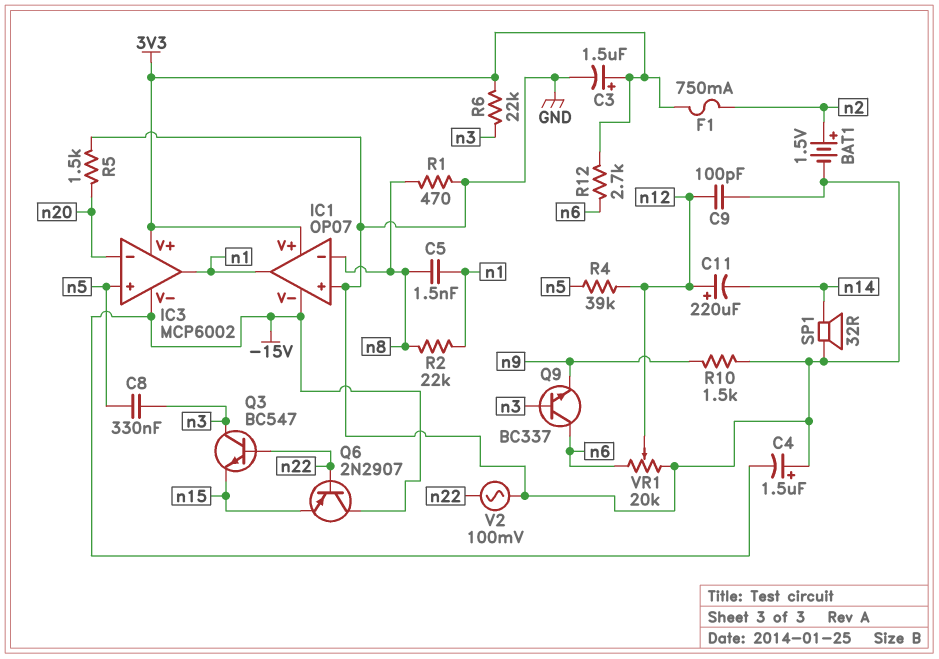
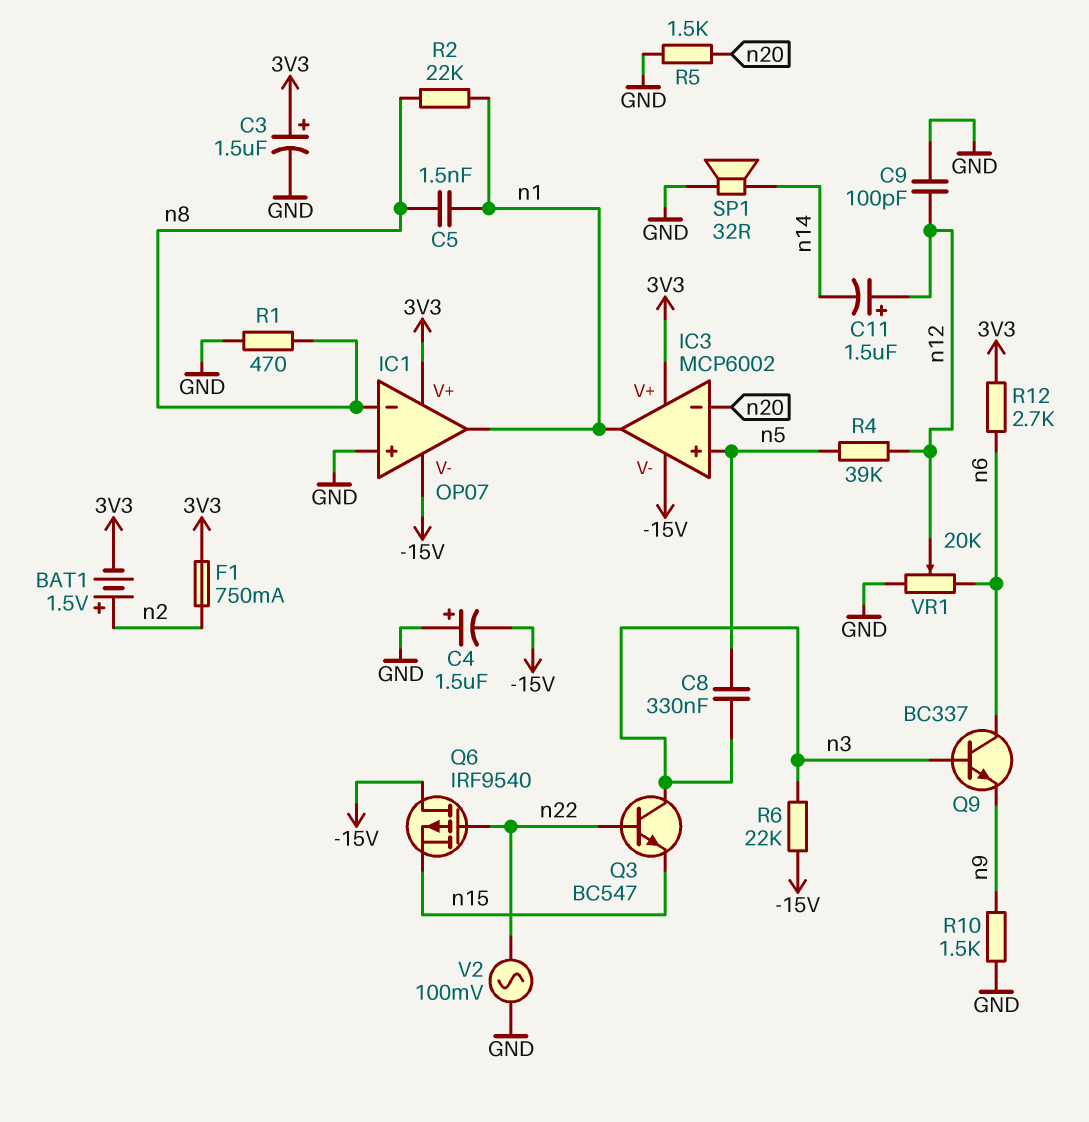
BAT1: 1.5V (plus n2, minus GND) -> 1.5V (plus n2, minus 3V3)
C11: 220uF (plus n12, minus n14) -> 1.5uF (plus n12, minus n14)
Q6: PNP 2N2907 (B n22, C -15V, E n15) -> PMOS IRF9540 (G n22, D -15V, S n15)
R6: 22k (3V3, n3) -> 22k (-15V, n3)

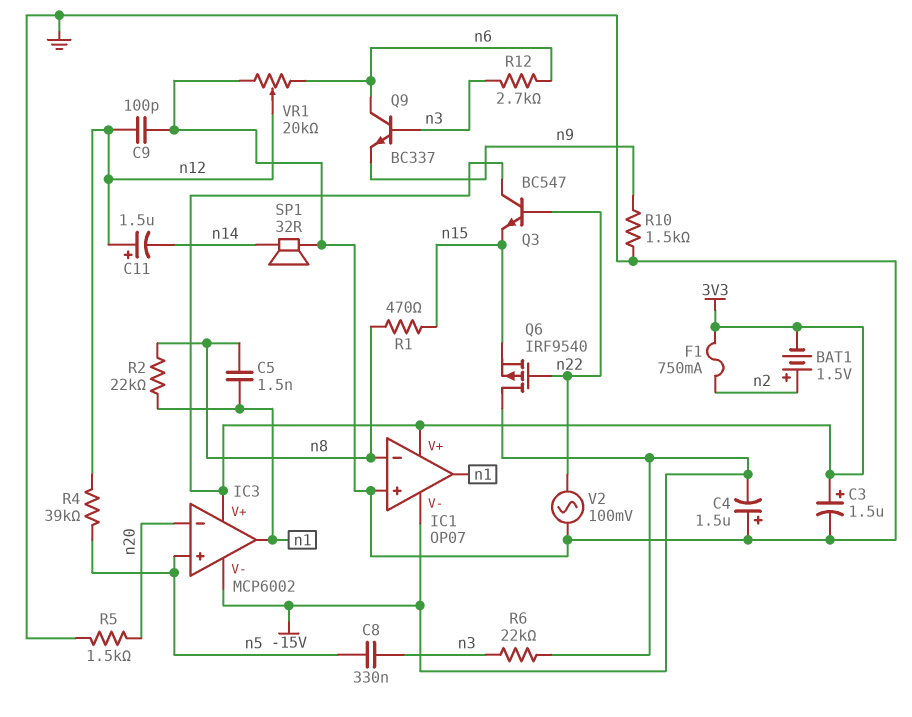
Q3: NPN BC547 (B n22, C n3, E n15) -> NPN BC547 (B n22, C 3V3, E n15)
R1: 470 (GND, n8) -> 470 (n8, n15)
R12: 2.7k (3V3, n6) -> 2.7k (n3, n6)

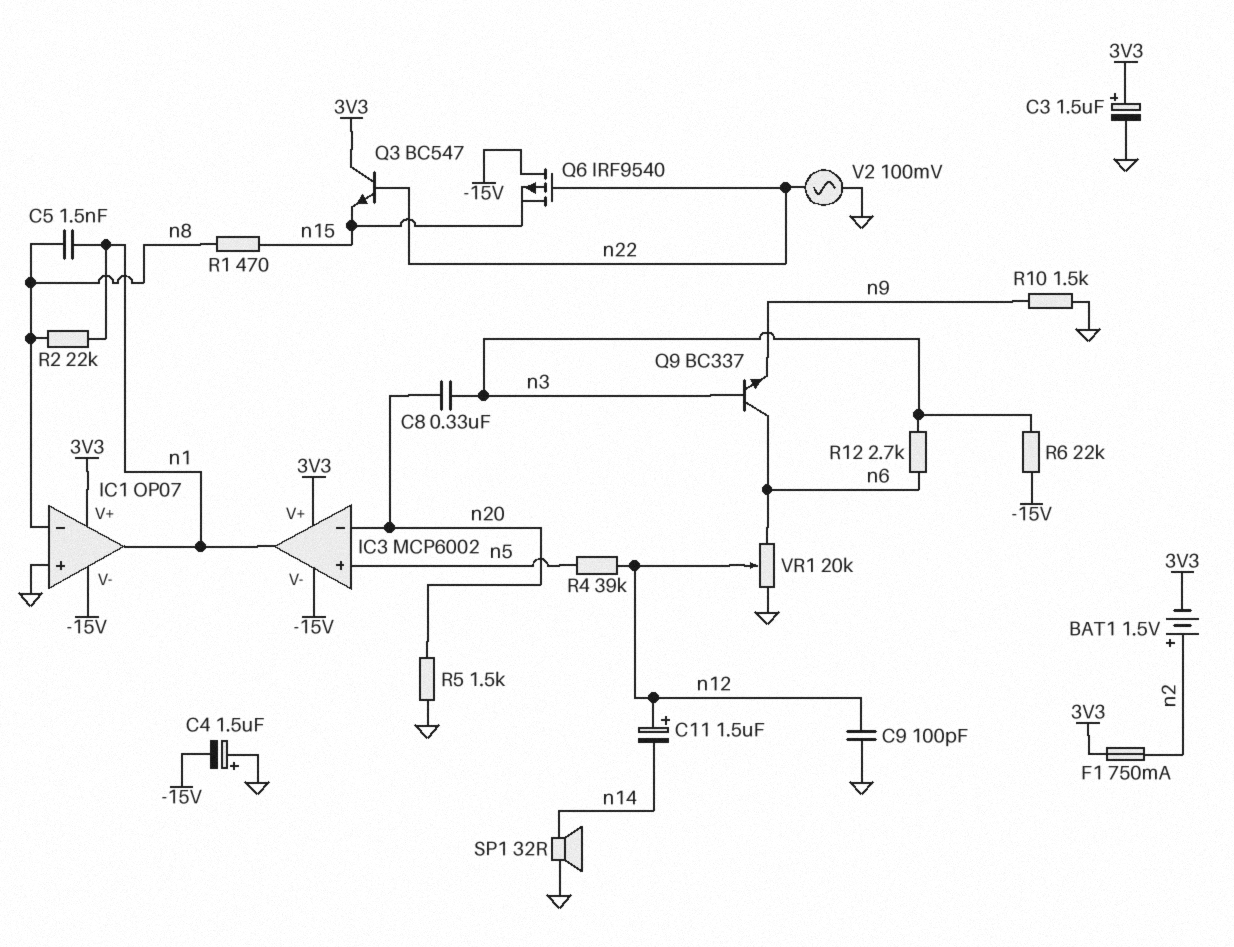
C8: 330nF (n3, n5) -> 330nF (n3, n20)

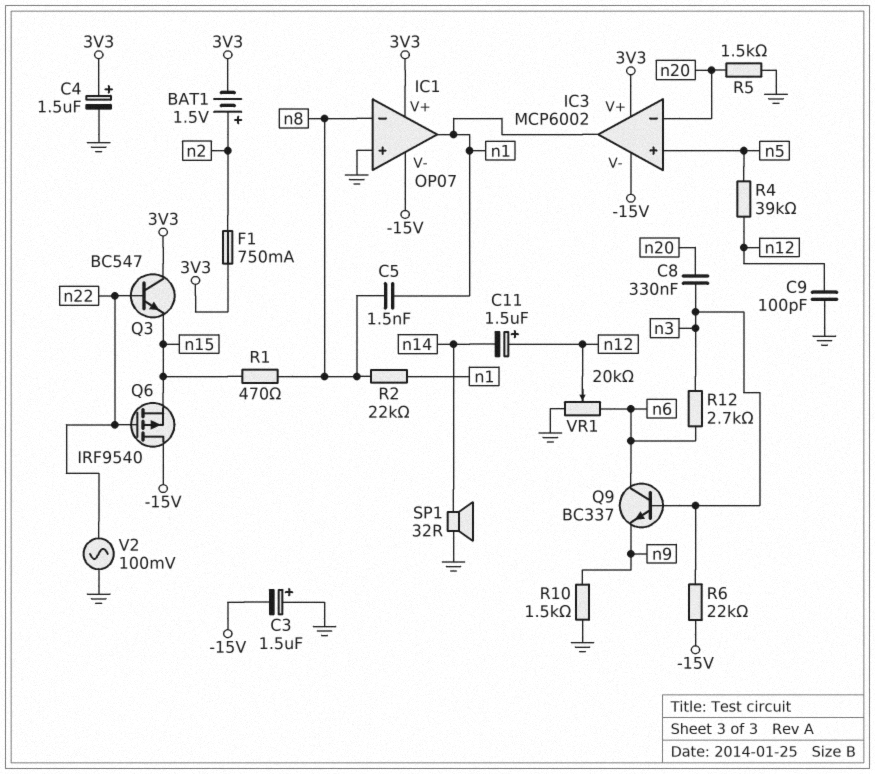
C3: 1.5uF (plus 3V3, minus GND) -> 1.5uF (plus GND, minus -15V)
C4: 1.5uF (plus GND, minus -15V) -> 1.5uF (plus 3V3, minus GND)

